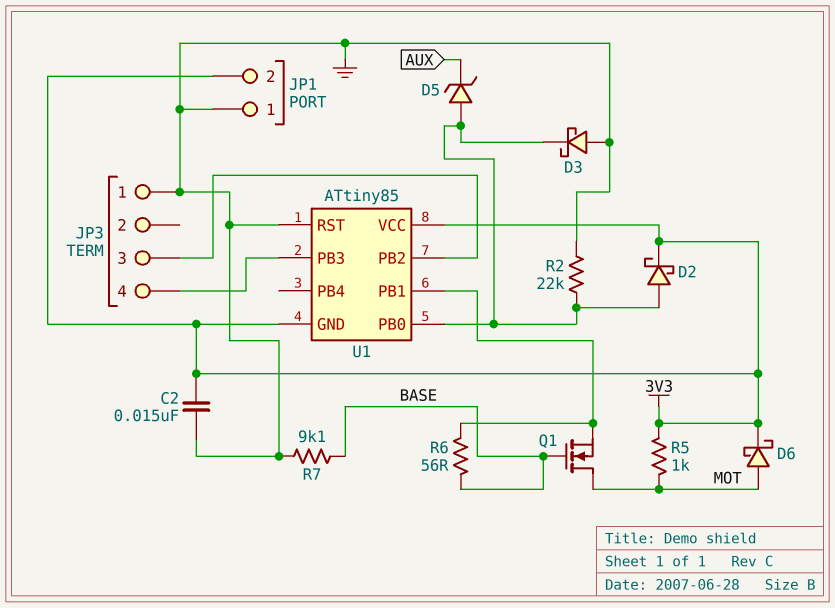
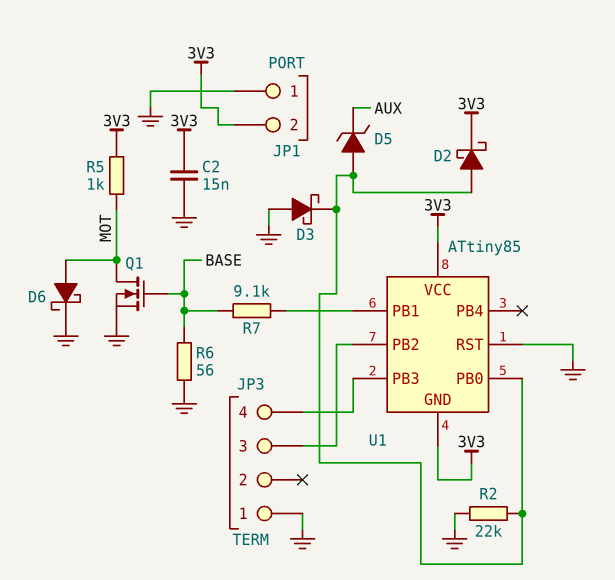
D6: schottky (A MOT, K 3V3) -> schottky (A MOT, K GND)
Q1: NMOS (G BASE, D MOT, S U1/PB1) -> NMOS (G BASE, D MOT, S GND)
R6: 56 (BASE, U1/PB1) -> 56 (BASE, GND)
R7: 9.1k (BASE, GND) -> 9.1k (BASE, U1/PB1)

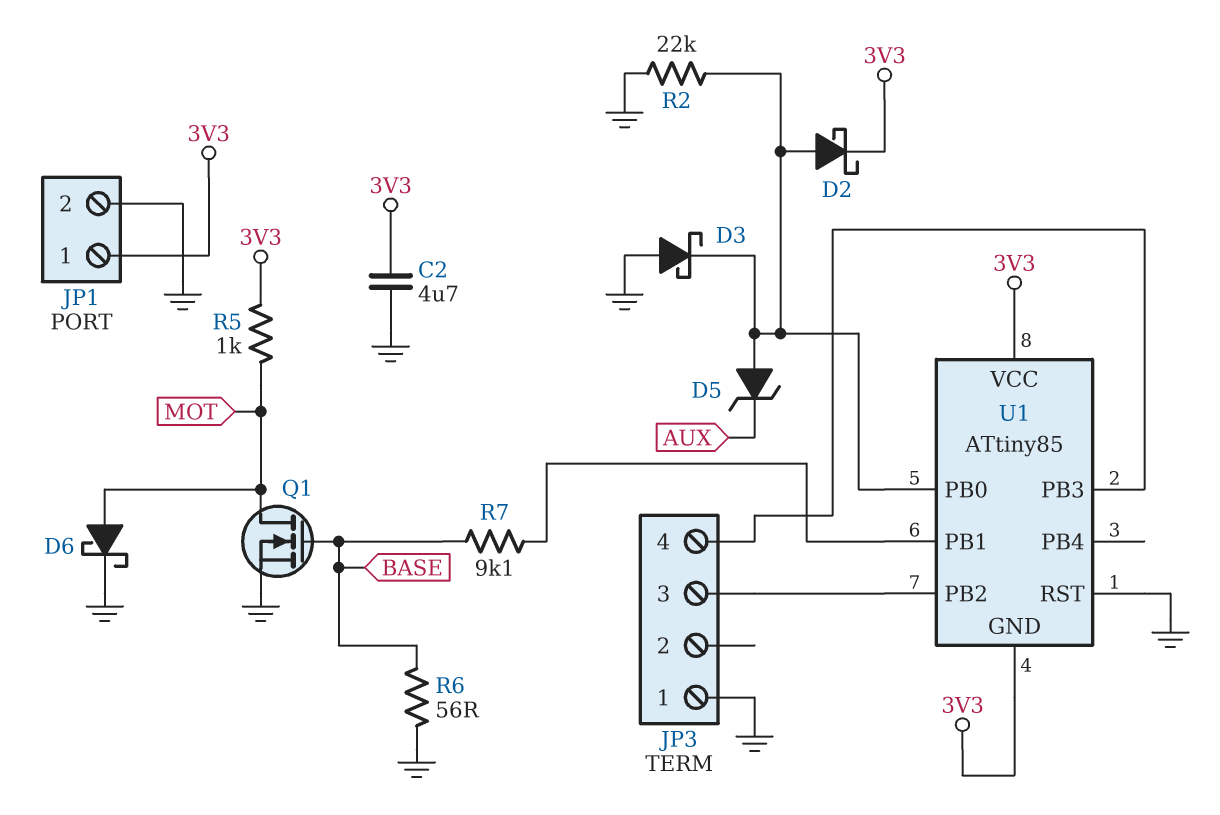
C2: 15nF (3V3, GND) -> 4.7uF (3V3, GND)
JP1 pin 1: GND -> 3V3
JP1 pin 2: 3V3 -> GND

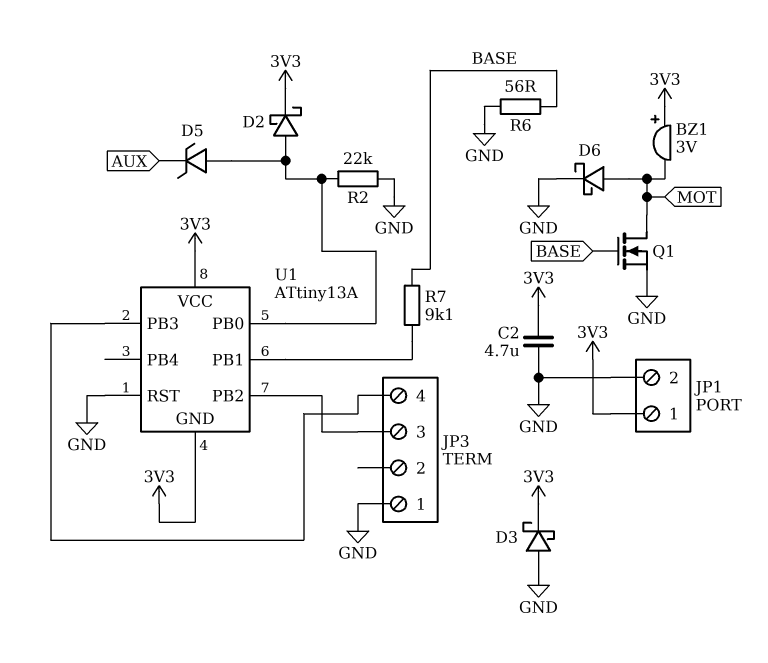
BZ1: none -> buzzer 3V (plus 3V3, minus MOT)
D3: schottky (A GND, K U1/PB0) -> schottky (A GND, K 3V3)
R5: 1k (3V3, MOT) -> none
U1: ATtiny85 -> ATtiny13A

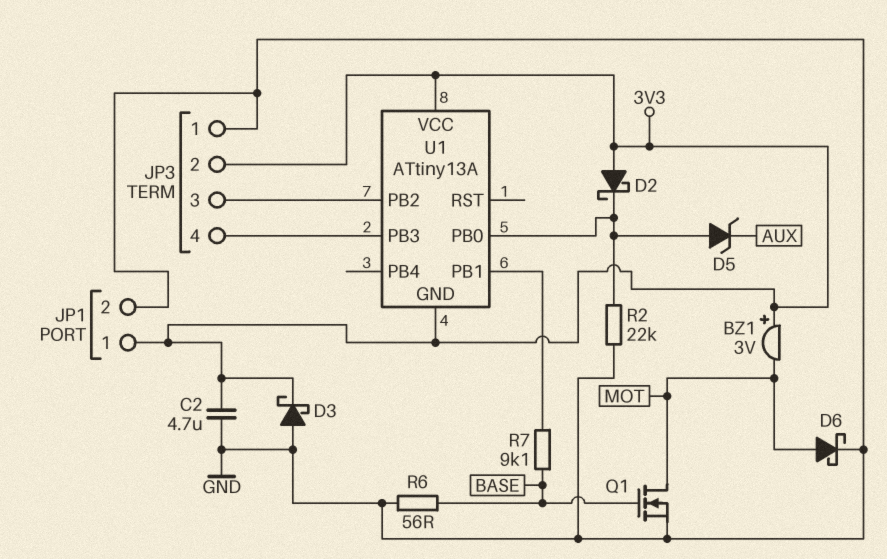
D2: schottky (A U1/PB0, K 3V3) -> schottky (A 3V3, K U1/PB0)
JP3 pin 2: none -> 3V3
U1 pin RST: GND -> none

